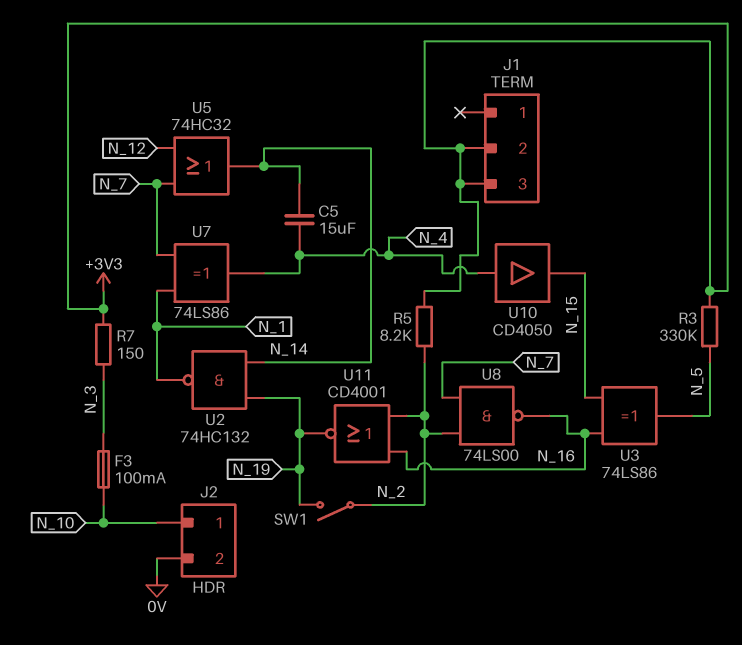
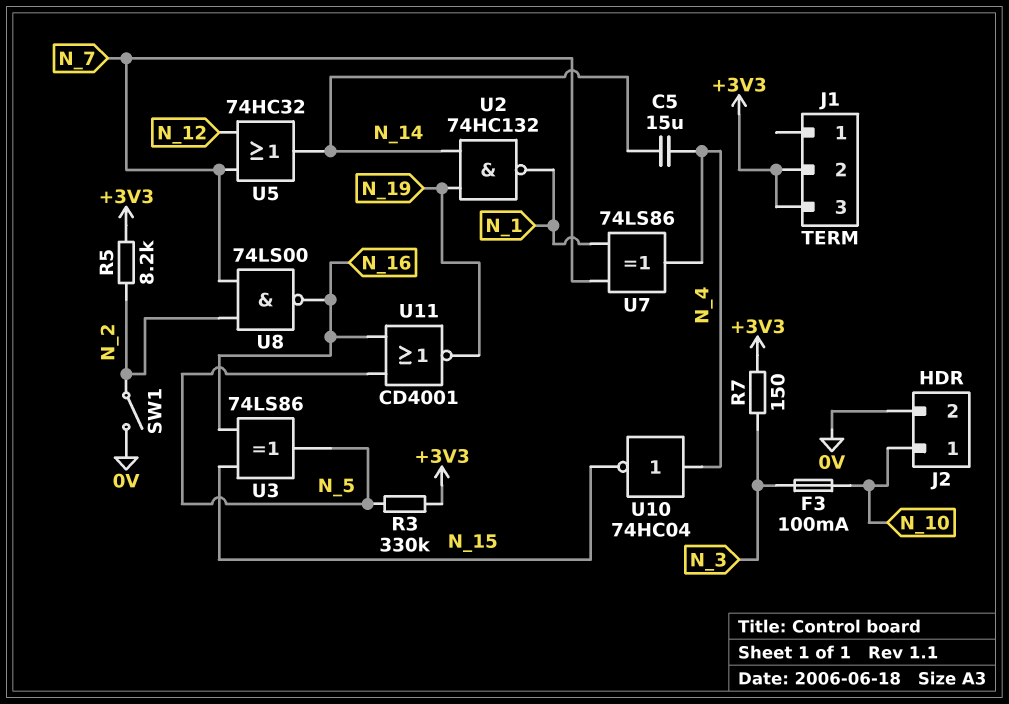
SW1: switch (N_2, N_19) -> switch (0V, N_2)
U10: buffer CD4050 (in N_4, out N_15) -> NOT 74HC04 (in N_4, out N_15)
U11: NOR CD4001 (in N_2, in N_16, out N_19) -> NOR CD4001 (in N_5, in N_16, out N_19)

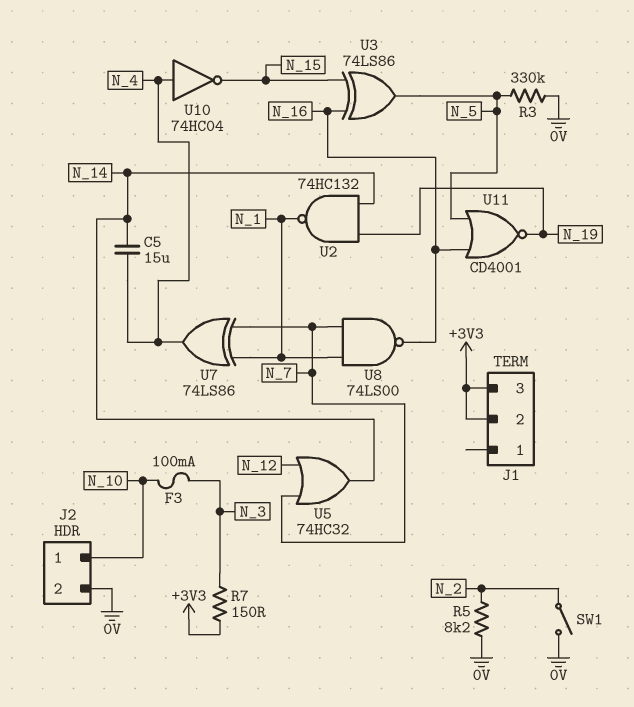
R3: 330k (+3V3, N_5) -> 330k (0V, N_5)
R5: 8.2k (+3V3, N_2) -> 8.2k (0V, N_2)
U8: NAND 74LS00 (in N_2, in N_7, out N_16) -> NAND 74LS00 (in N_1, in N_7, out N_16)

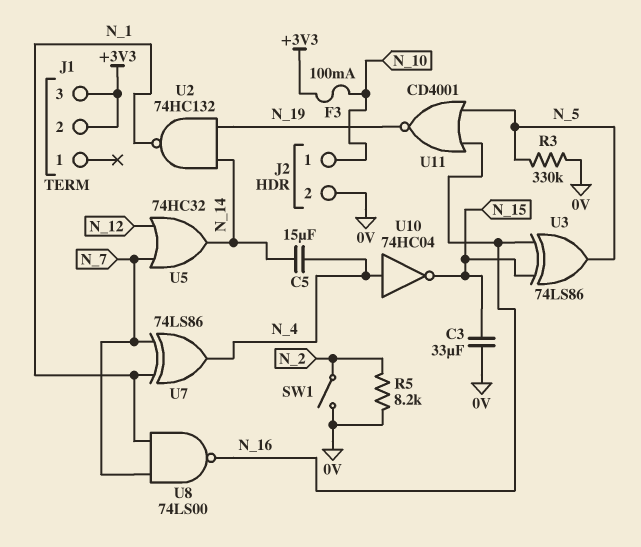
C3: none -> 33uF (0V, N_15)
F3: 100mA (N_3, N_10) -> 100mA (+3V3, N_10)
R7: 150 (+3V3, N_3) -> none

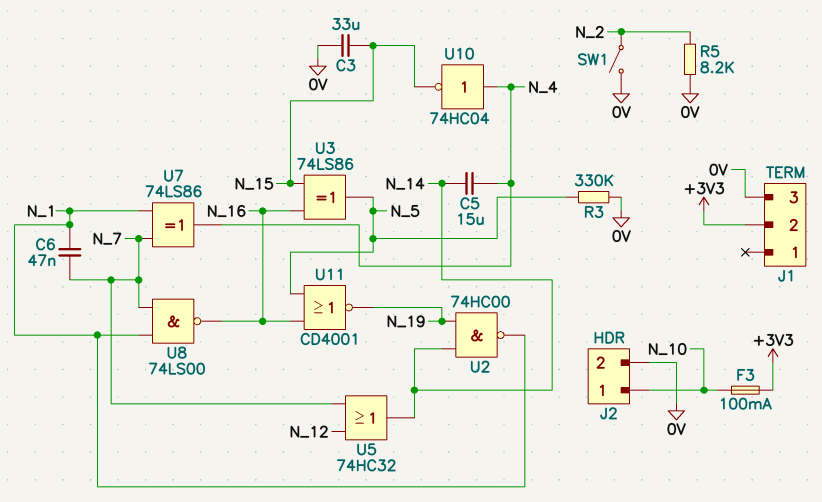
C6: none -> 47nF (N_1, N_7)
J1 pin 3: +3V3 -> 0V
U2: NAND 74HC132 (in N_14, in N_19, out N_1) -> NAND 74HC00 (in N_14, in N_19, out N_1)

